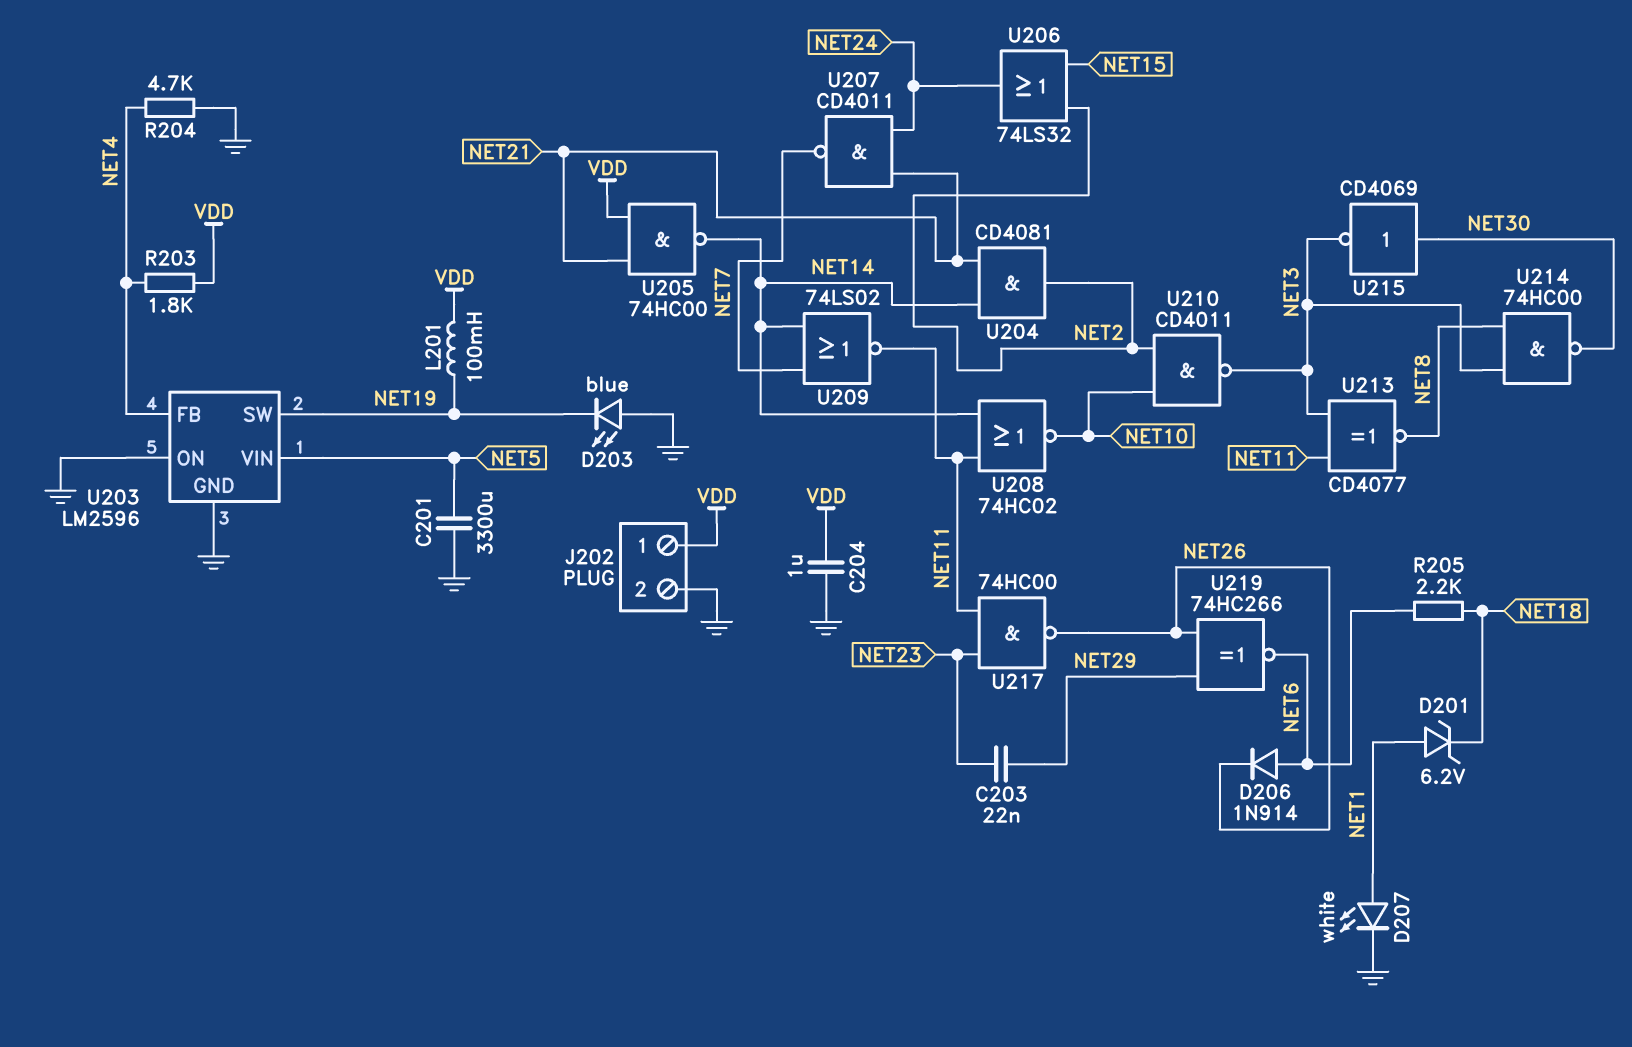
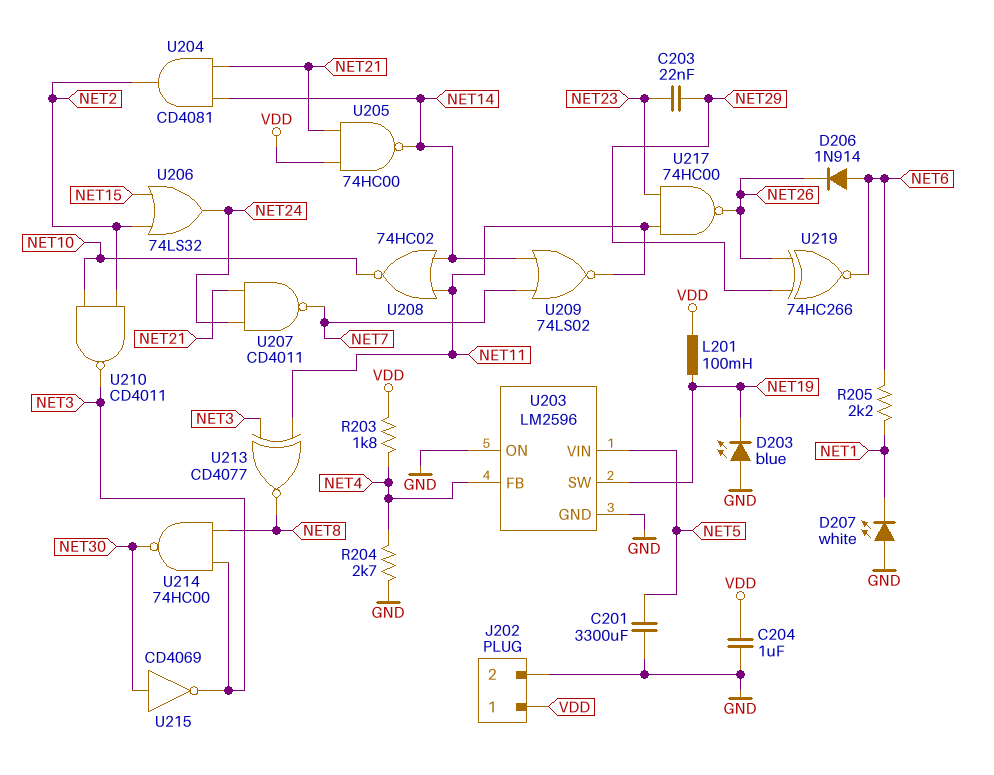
D201: zener 6.2V (A NET1, K NET18) -> none
D207: LED white (A NET1, K GND) -> LED white (A GND, K NET1)
R204: 4.7k (GND, NET4) -> 2.7k (GND, NET4)
R205: 2.2k (NET6, NET18) -> 2.2k (NET1, NET6)

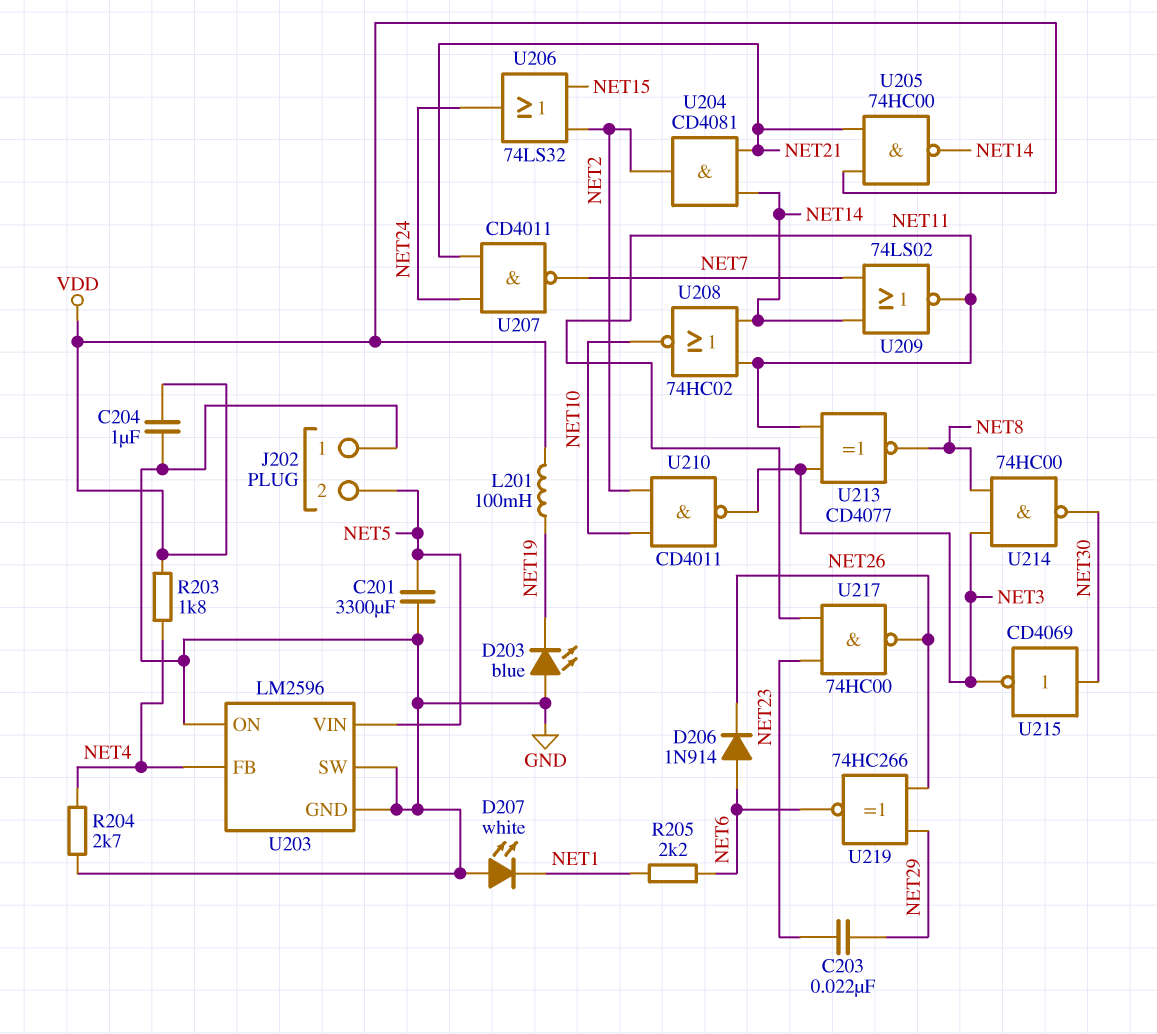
J202 pin 1: VDD -> GND
J202 pin 2: GND -> NET5
U203 pin SW: NET19 -> GND

